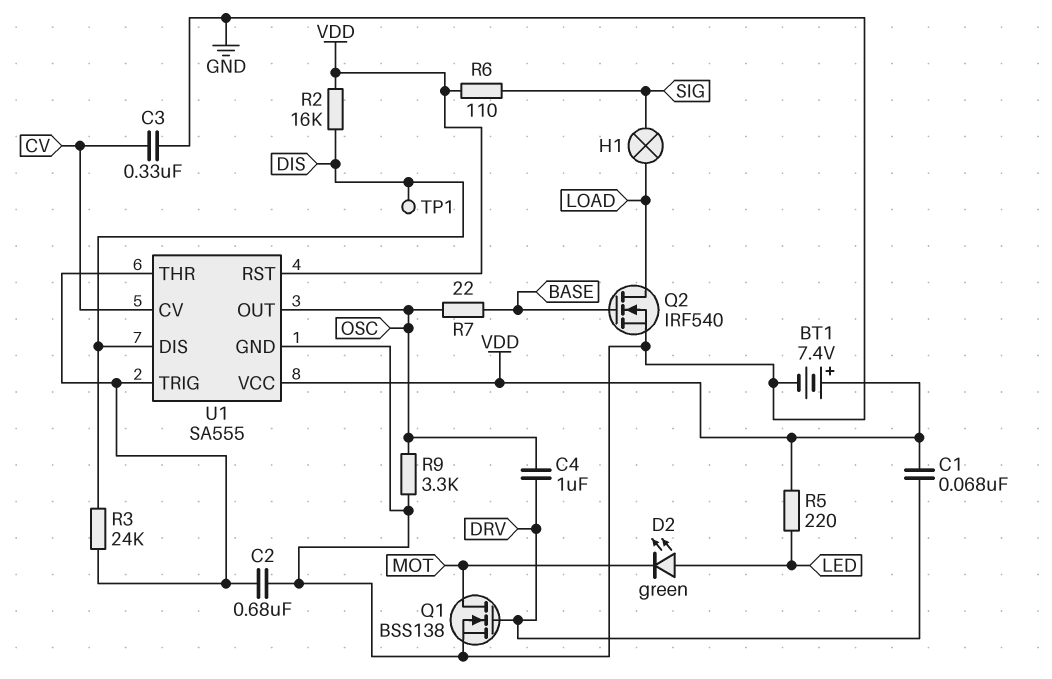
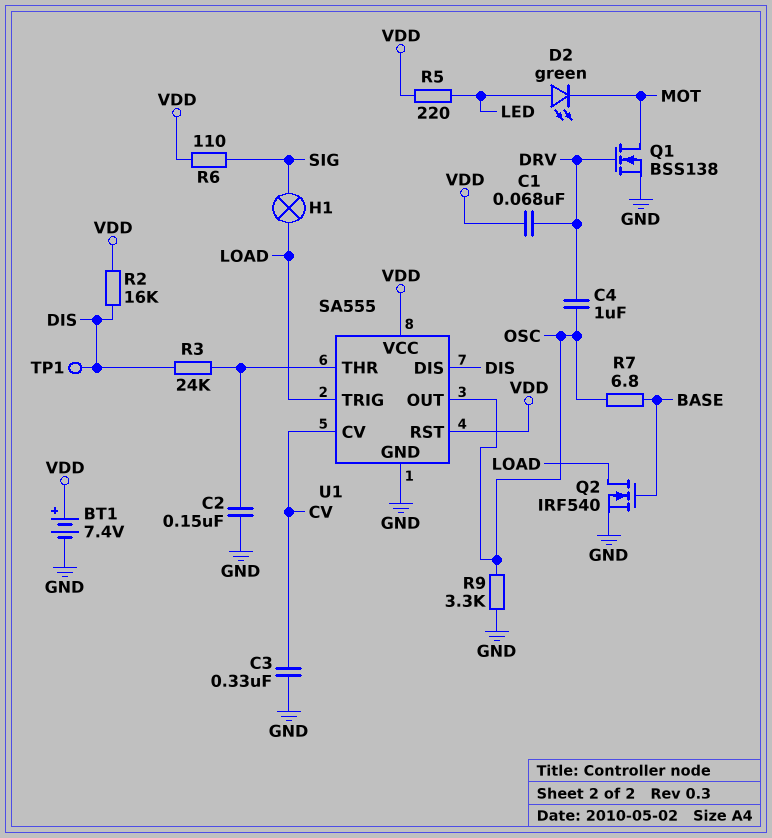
C2: 680nF (GND, U1/THR) -> 150nF (GND, U1/THR)
R7: 22 (BASE, OSC) -> 6.8 (BASE, OSC)
U1 pin TRIG: U1/THR -> LOAD

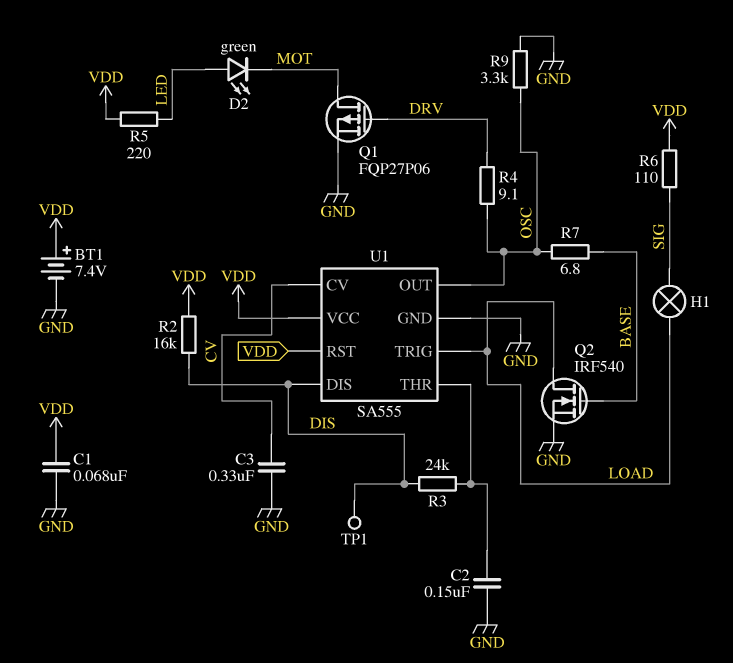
C1: 68nF (DRV, VDD) -> 68nF (GND, VDD)
C4: 1uF (DRV, OSC) -> none
Q1: NMOS BSS138 (G DRV, D MOT, S GND) -> PMOS FQP27P06 (G DRV, D MOT, S GND)
R4: none -> 9.1 (DRV, OSC)

